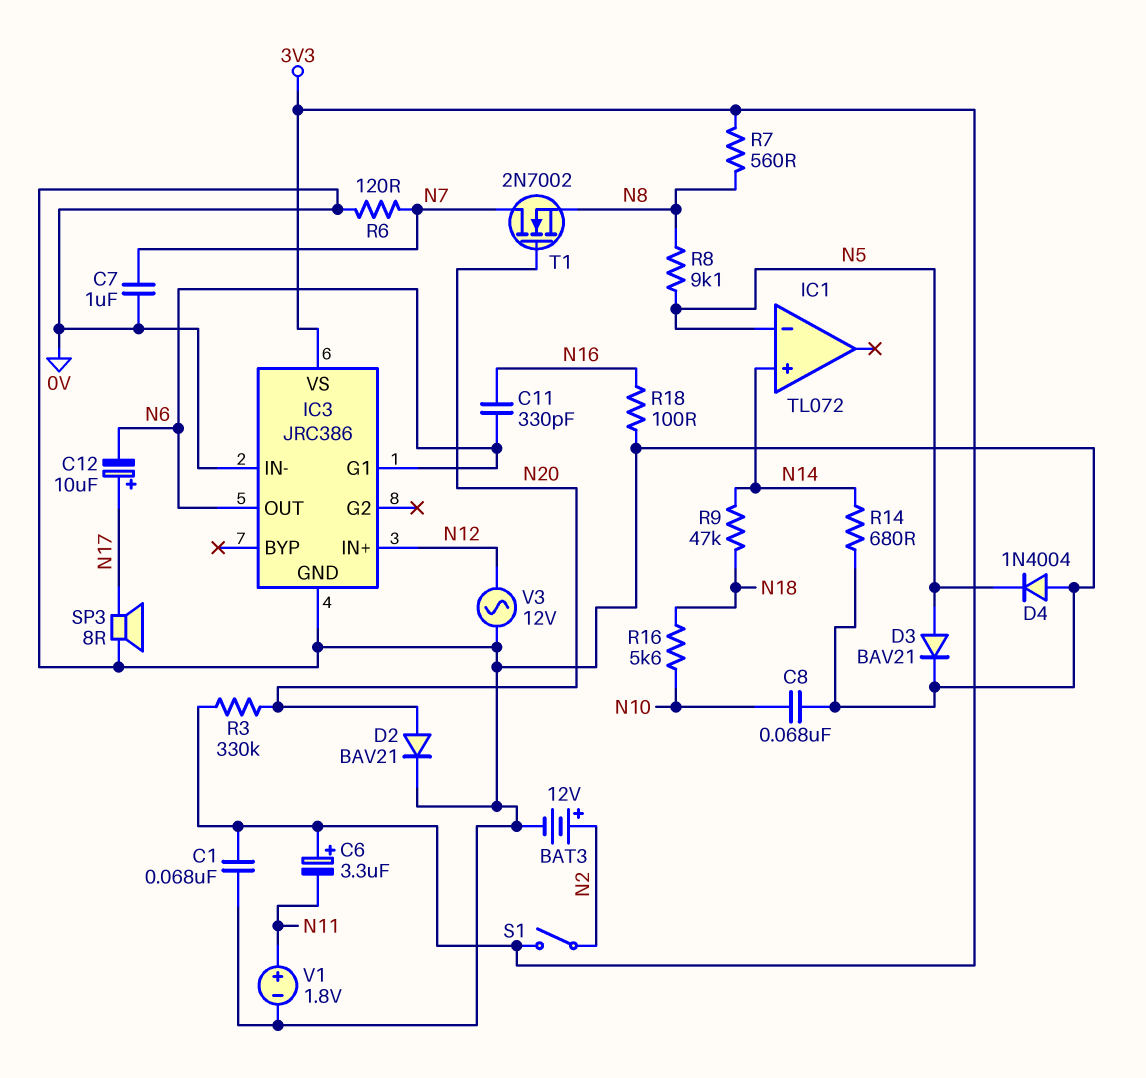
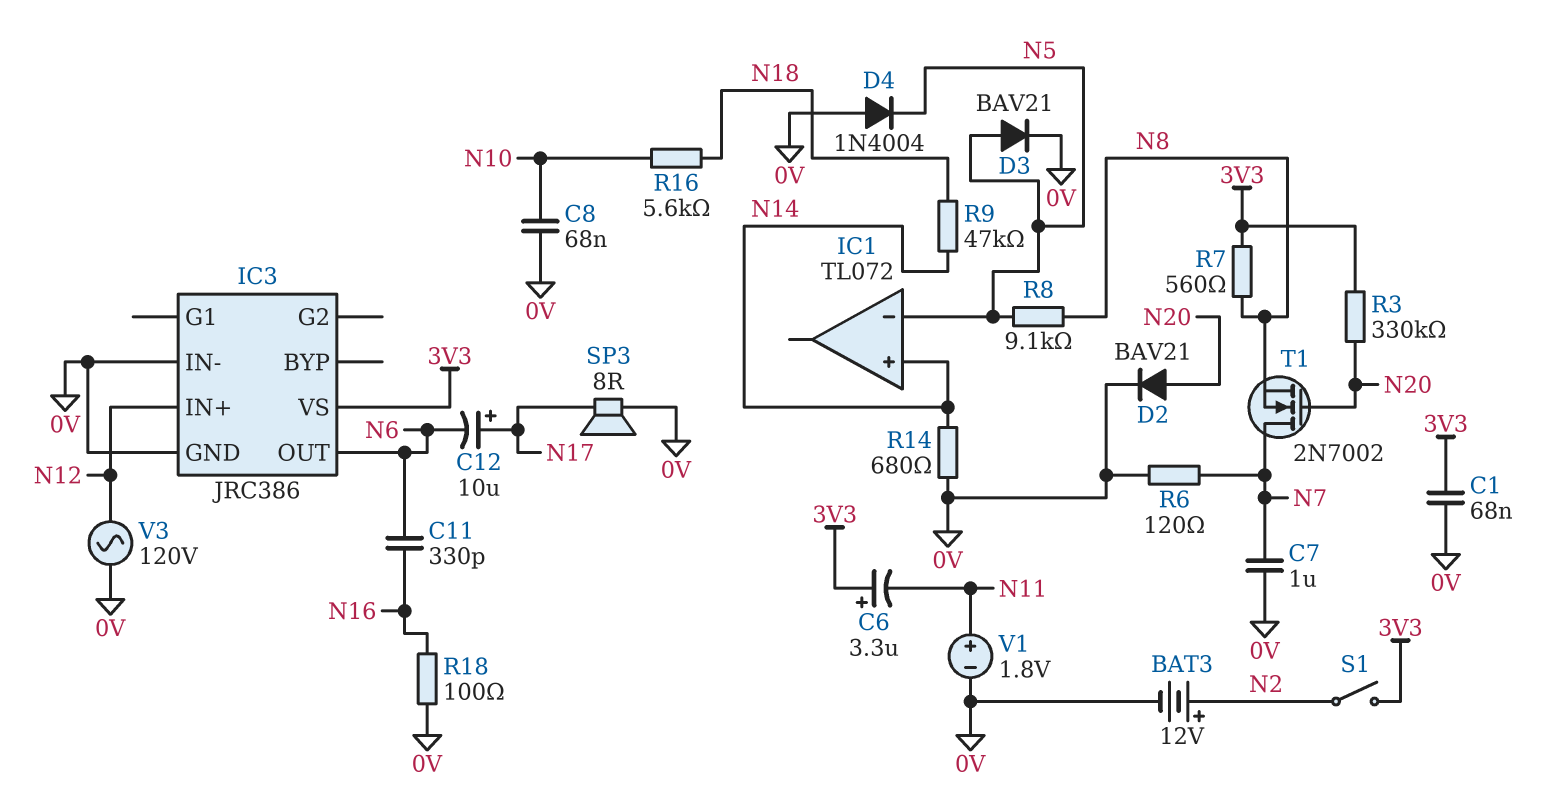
IC3 pin G1: N6 -> none
V3: AC 12V (0V, N12) -> AC 120V (0V, N12)

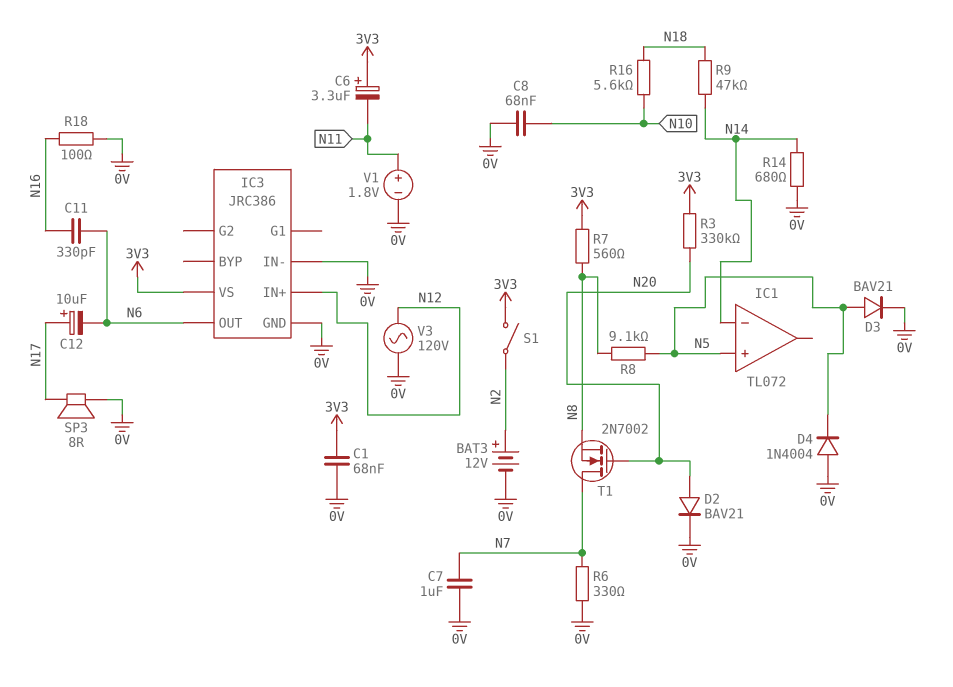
IC1 pin in+: N14 -> N5
IC1 pin in-: N5 -> N14
R6: 120 (0V, N7) -> 330 (0V, N7)

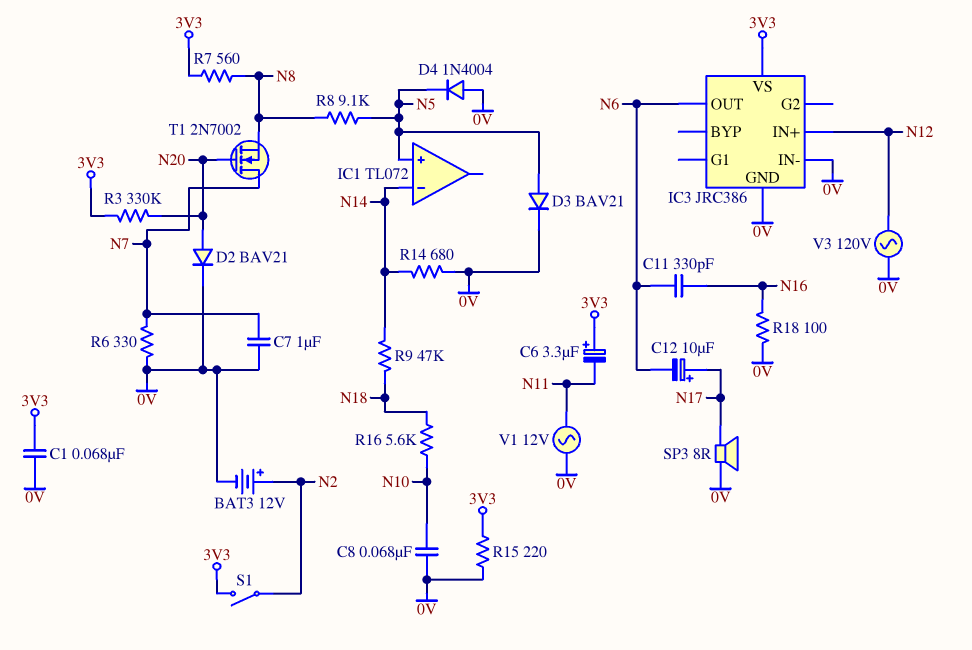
R15: none -> 220 (0V, 3V3)
V1: 1.8V (plus N11, minus 0V) -> AC 12V (0V, N11)

